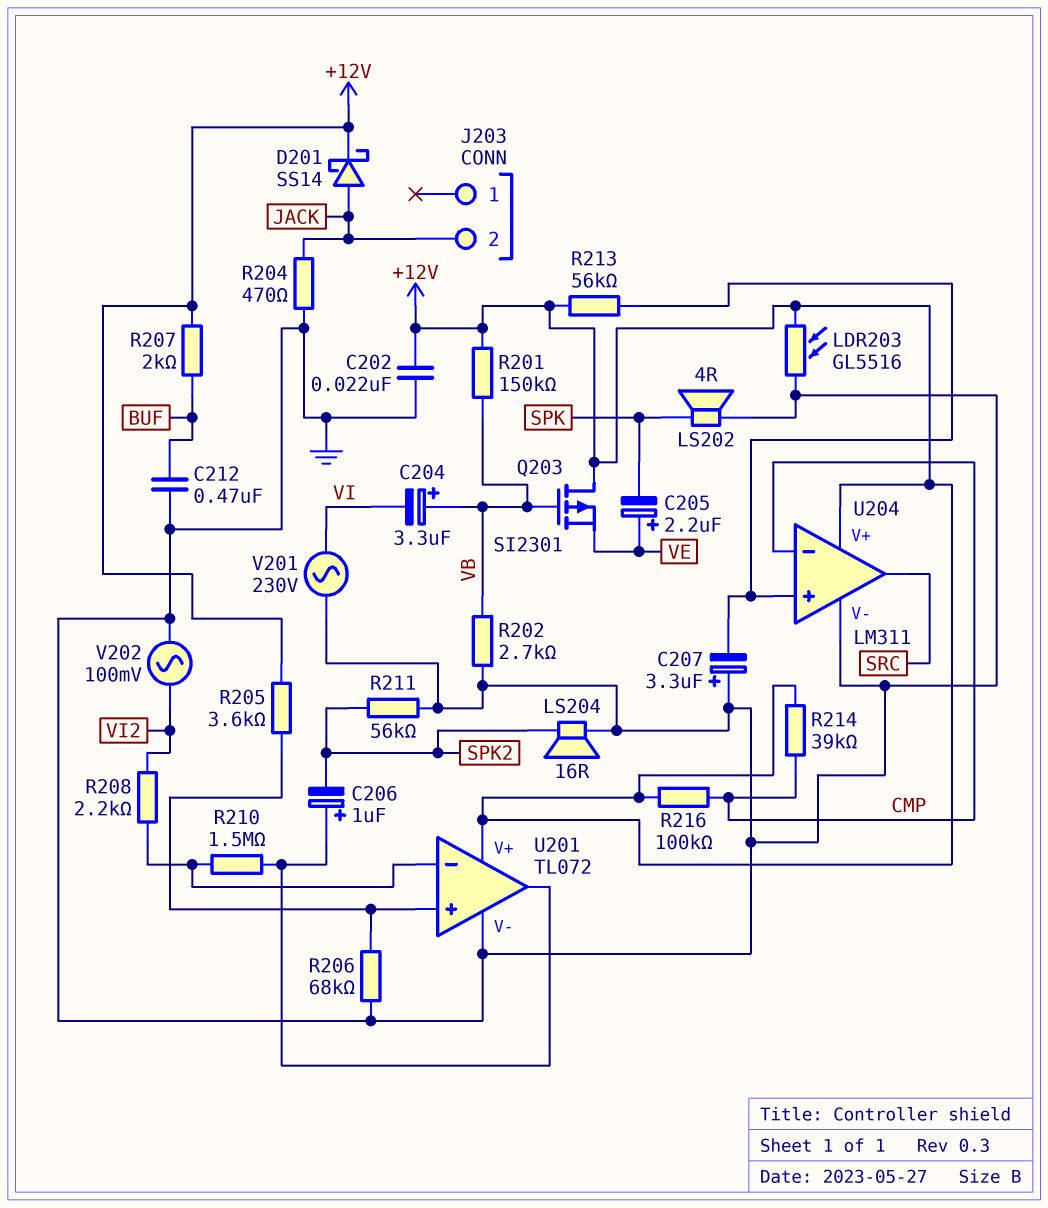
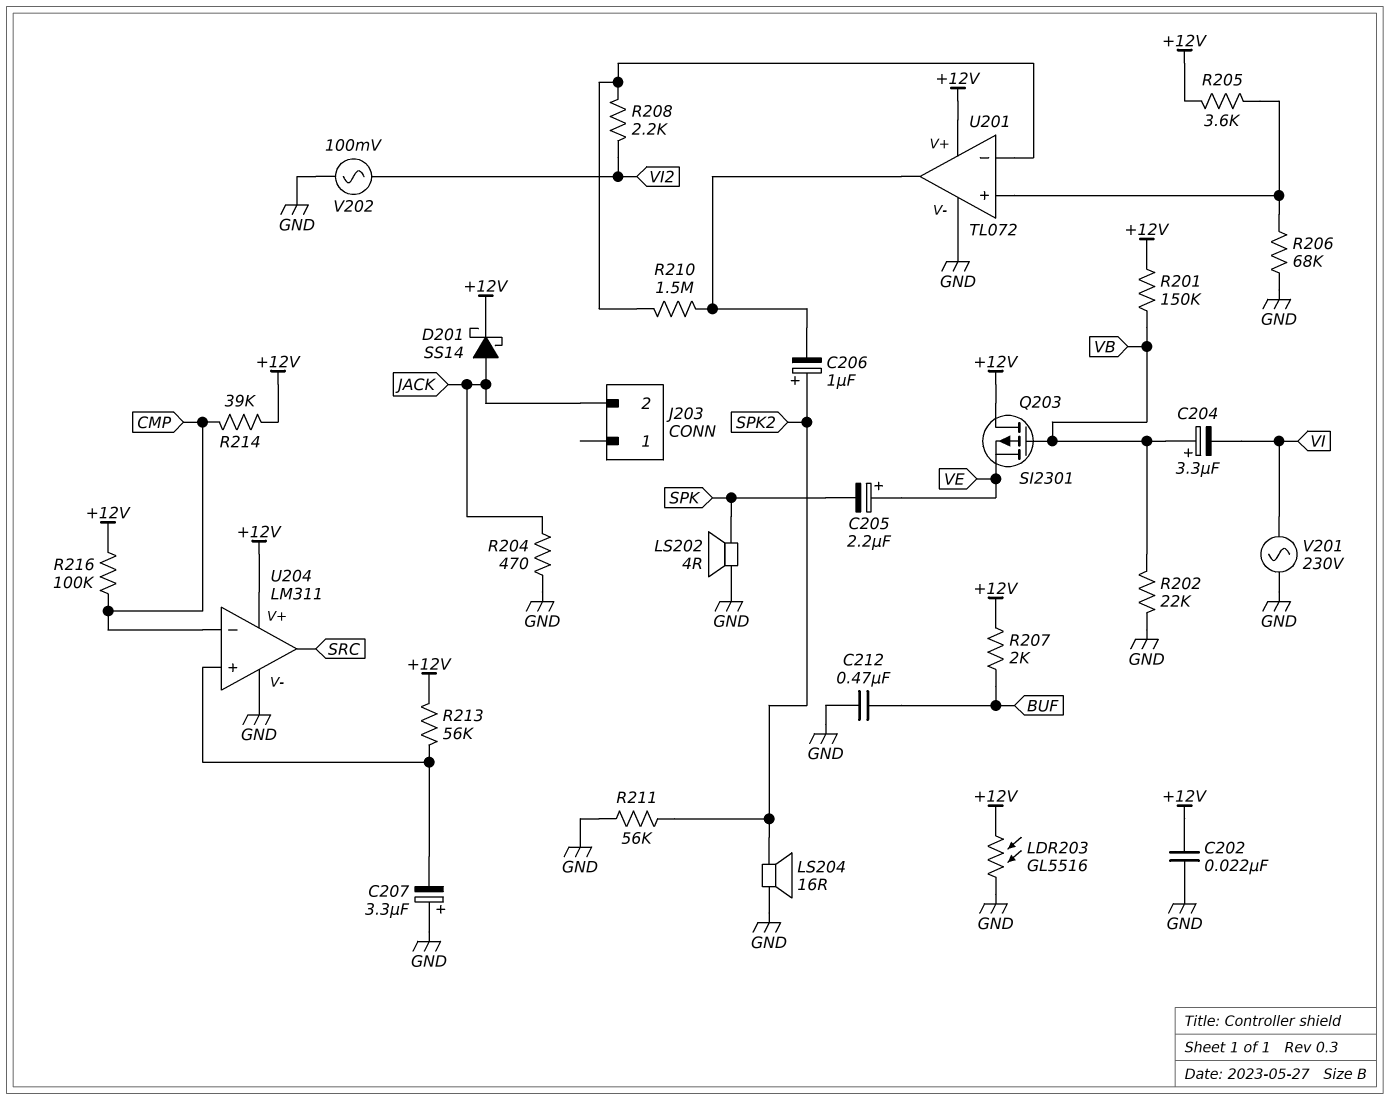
C206: 1uF (plus U201/out, minus SPK2) -> 1uF (plus SPK2, minus U201/out)
R202: 2.7k (GND, VB) -> 22k (GND, VB)

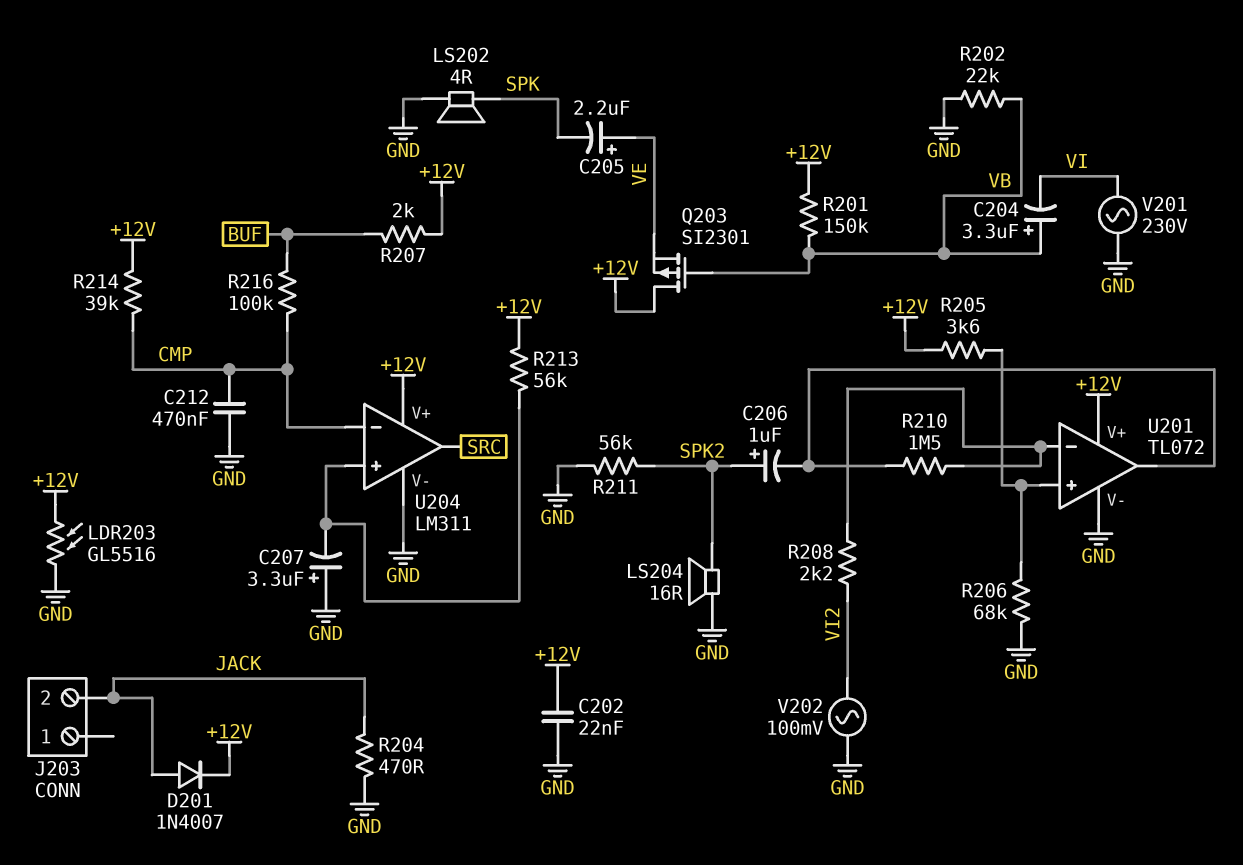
C212: 470nF (BUF, GND) -> 470nF (CMP, GND)
D201: schottky SS14 (A JACK, K +12V) -> diode 1N4007 (A JACK, K +12V)
R216: 100k (+12V, CMP) -> 100k (BUF, CMP)

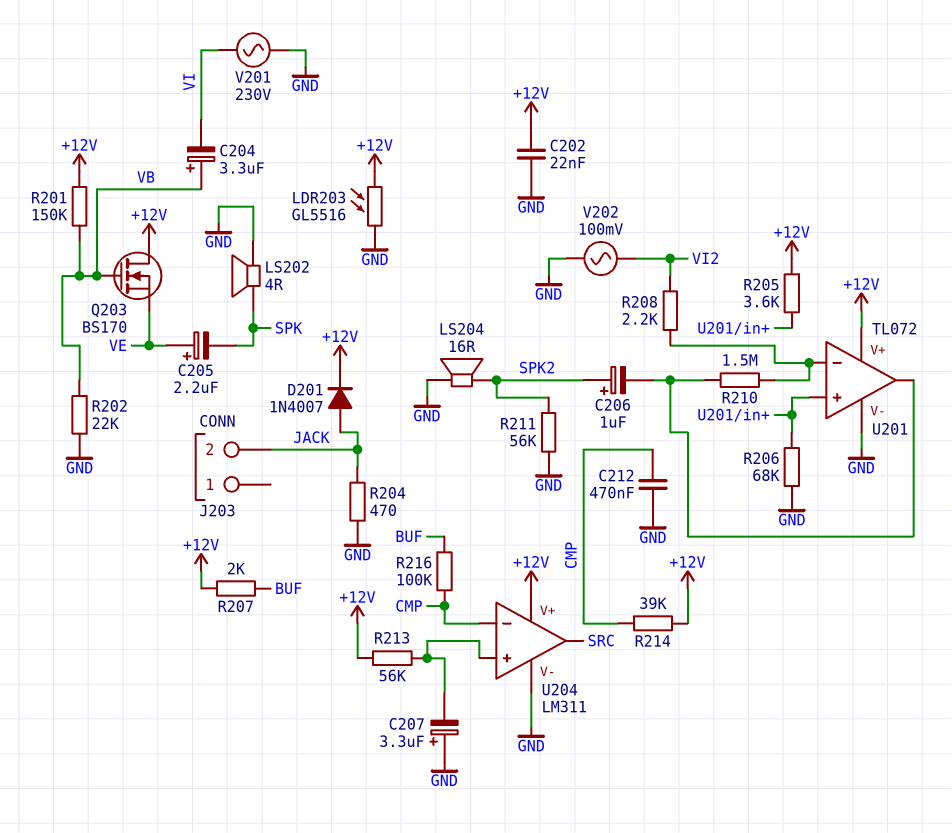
Q203: PMOS SI2301 (G VB, D +12V, S VE) -> NMOS BS170 (G VB, D +12V, S VE)

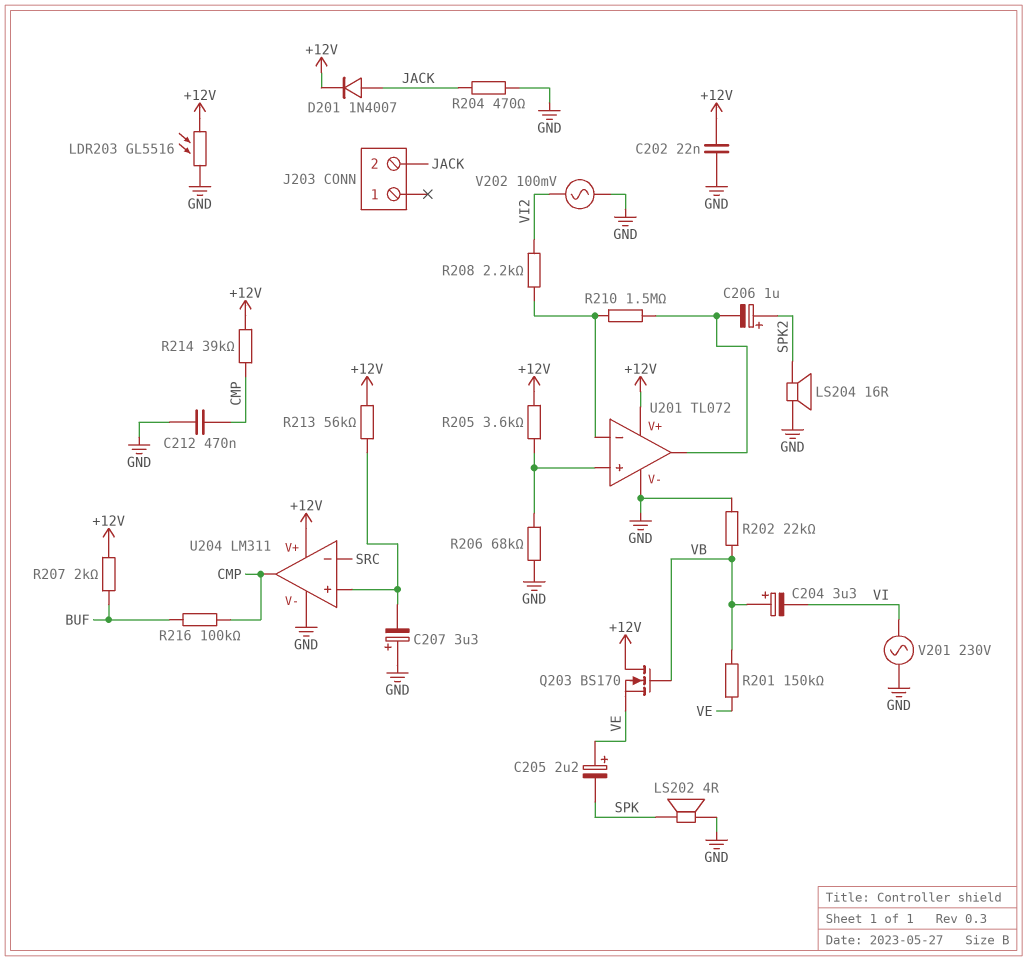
R201: 150k (+12V, VB) -> 150k (VB, VE)
R211: 56k (GND, SPK2) -> none
U204 pin in-: CMP -> SRC
U204 pin out: SRC -> CMP

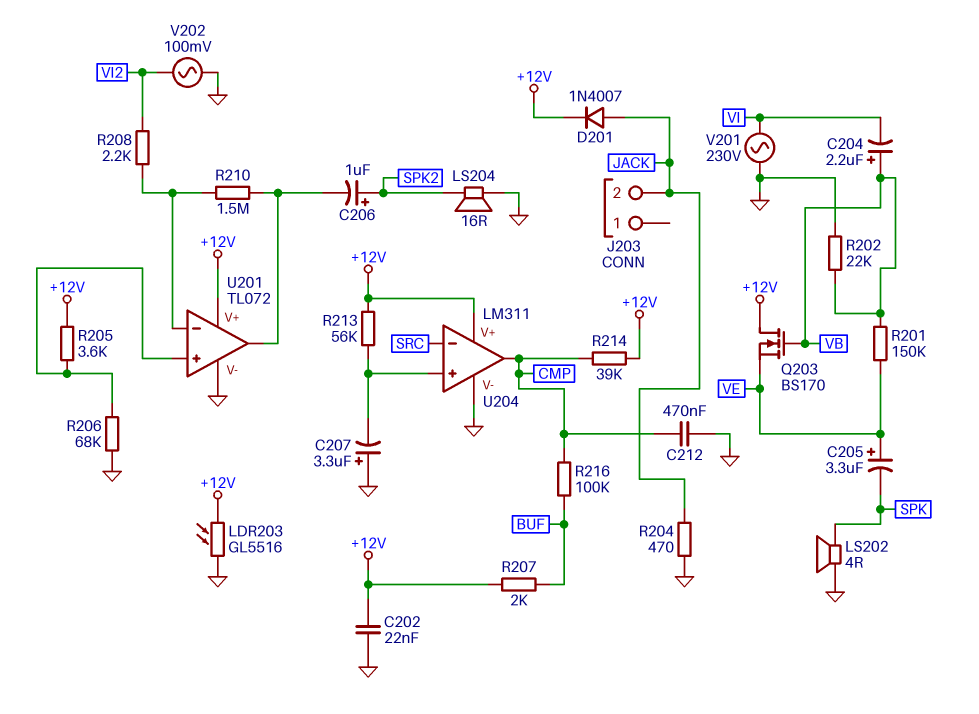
C204: 3.3uF (plus VB, minus VI) -> 2.2uF (plus VB, minus VI)
C205: 2.2uF (plus VE, minus SPK) -> 3.3uF (plus VE, minus SPK)

